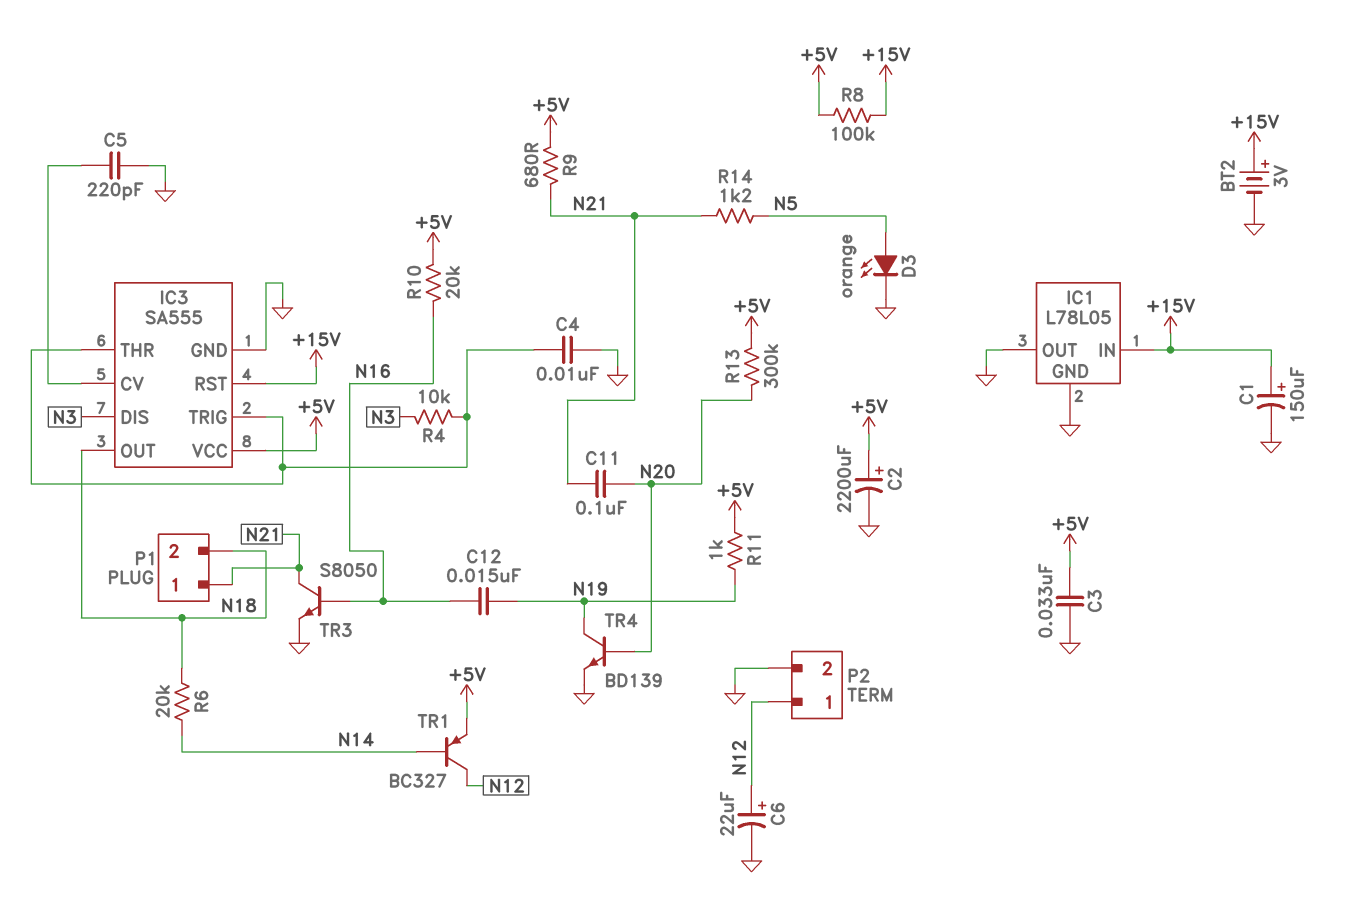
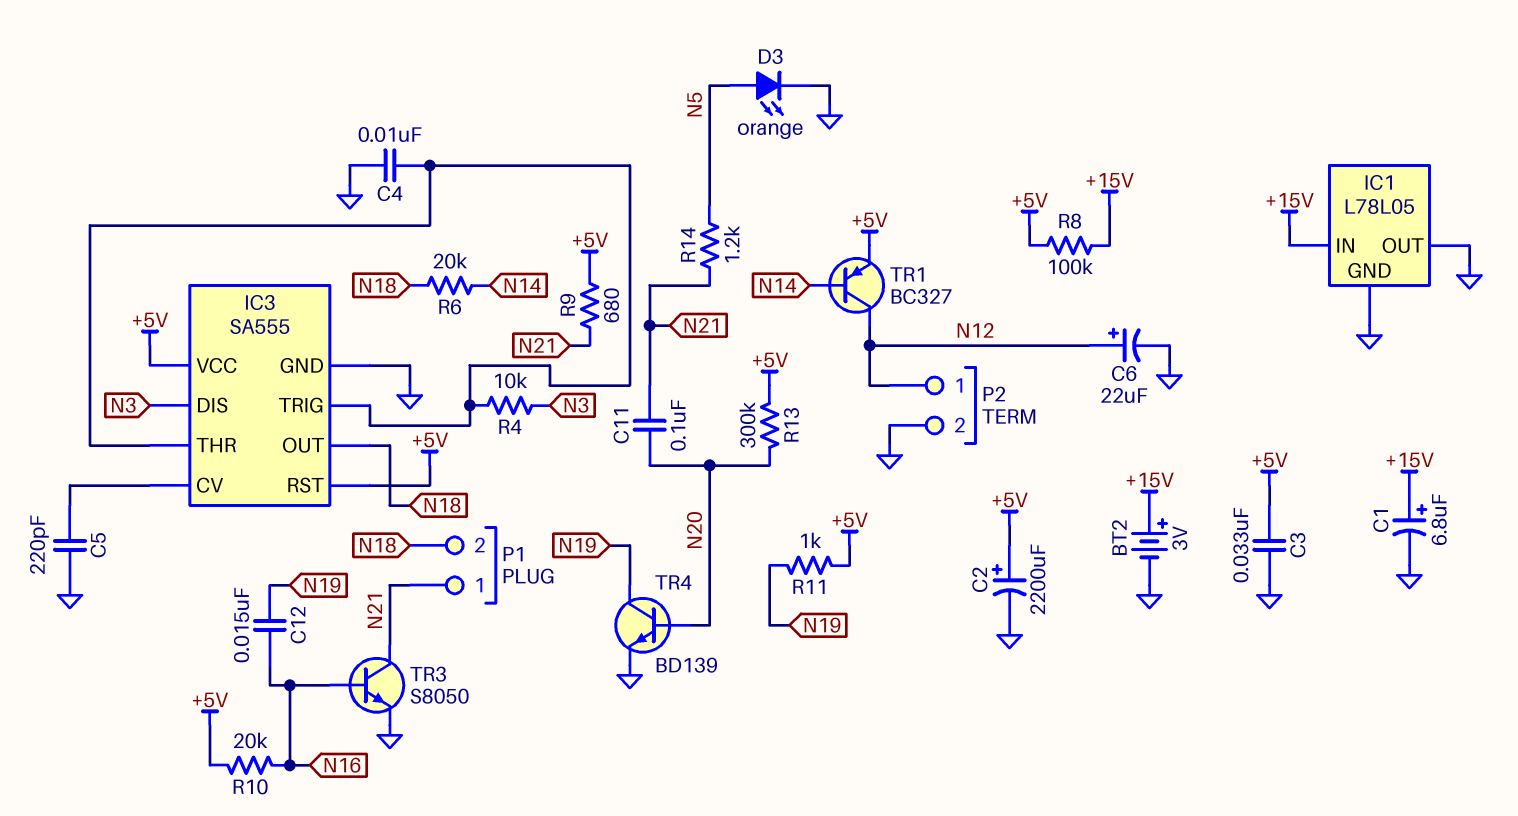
C1: 150uF (plus +15V, minus GND) -> 6.8uF (plus +15V, minus GND)
IC3 pin RST: +15V -> +5V

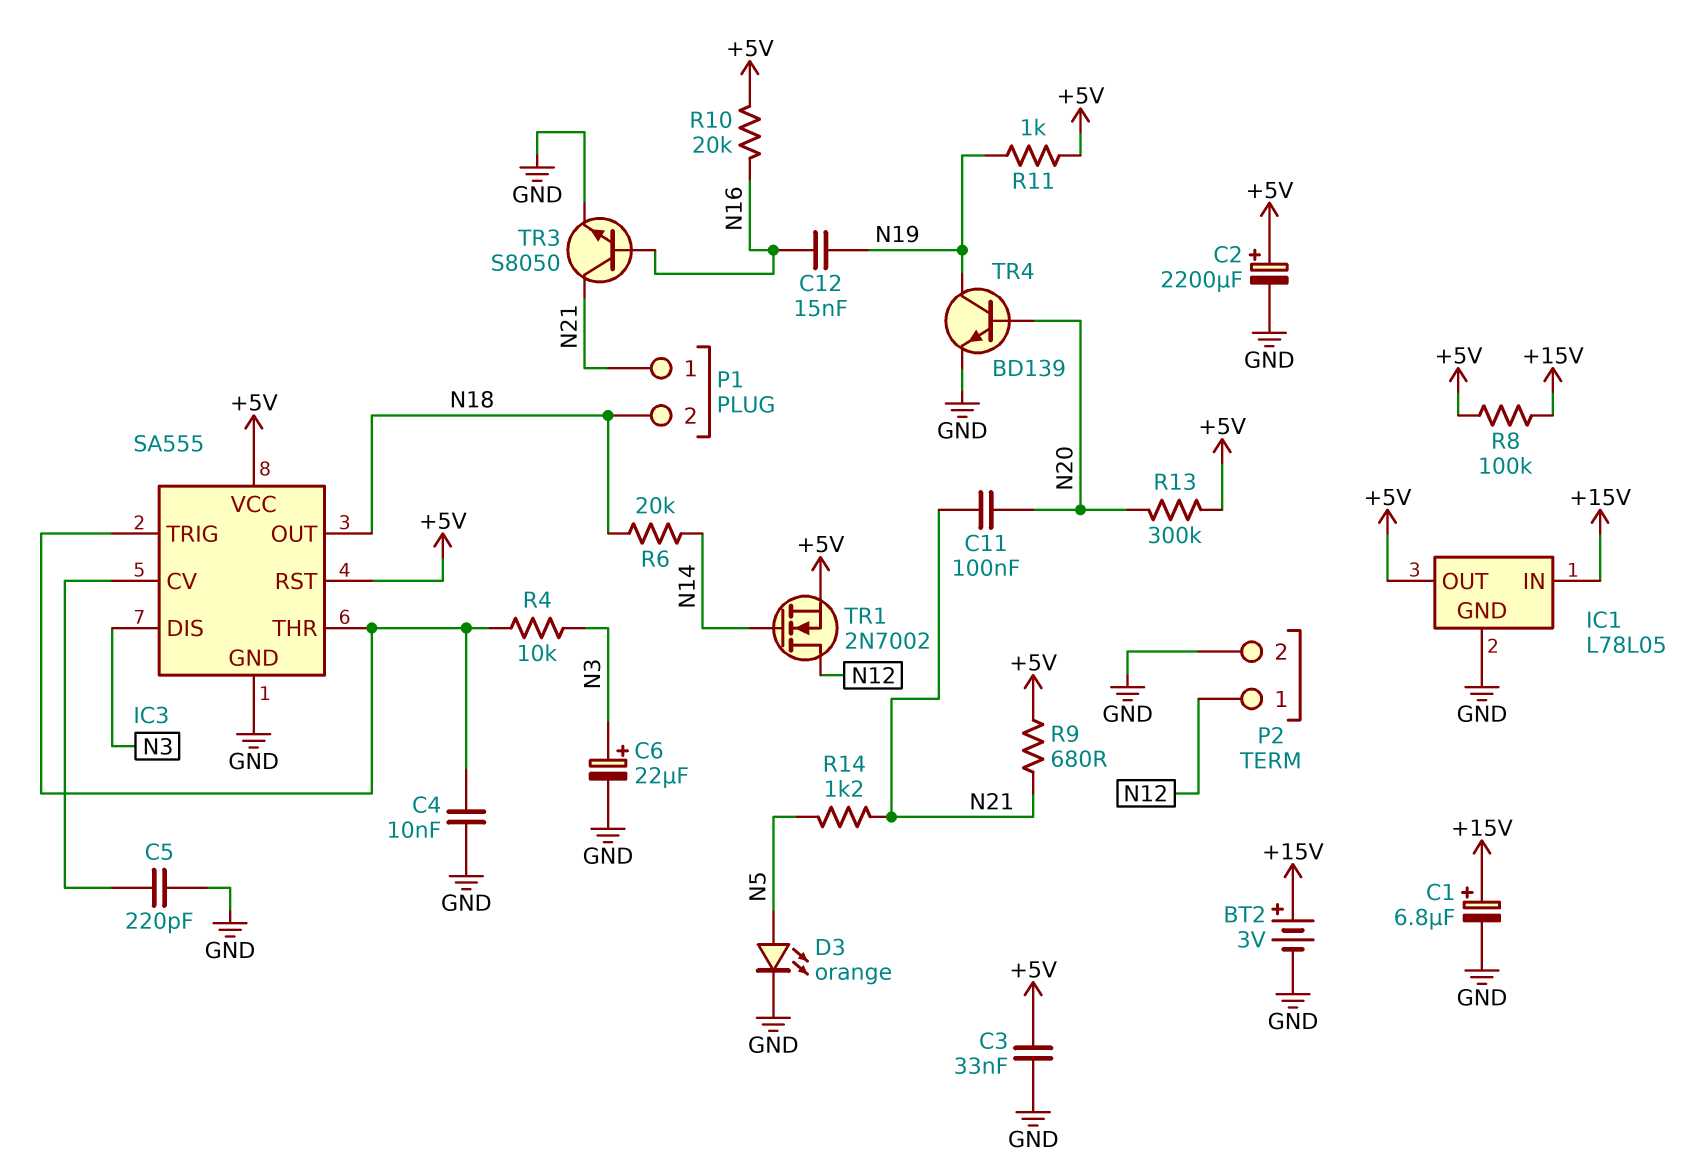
C6: 22uF (plus N12, minus GND) -> 22uF (plus N3, minus GND)
IC1 pin OUT: GND -> +5V
TR1: PNP BC327 (B N14, C N12, E +5V) -> NMOS 2N7002 (G N14, D N12, S +5V)

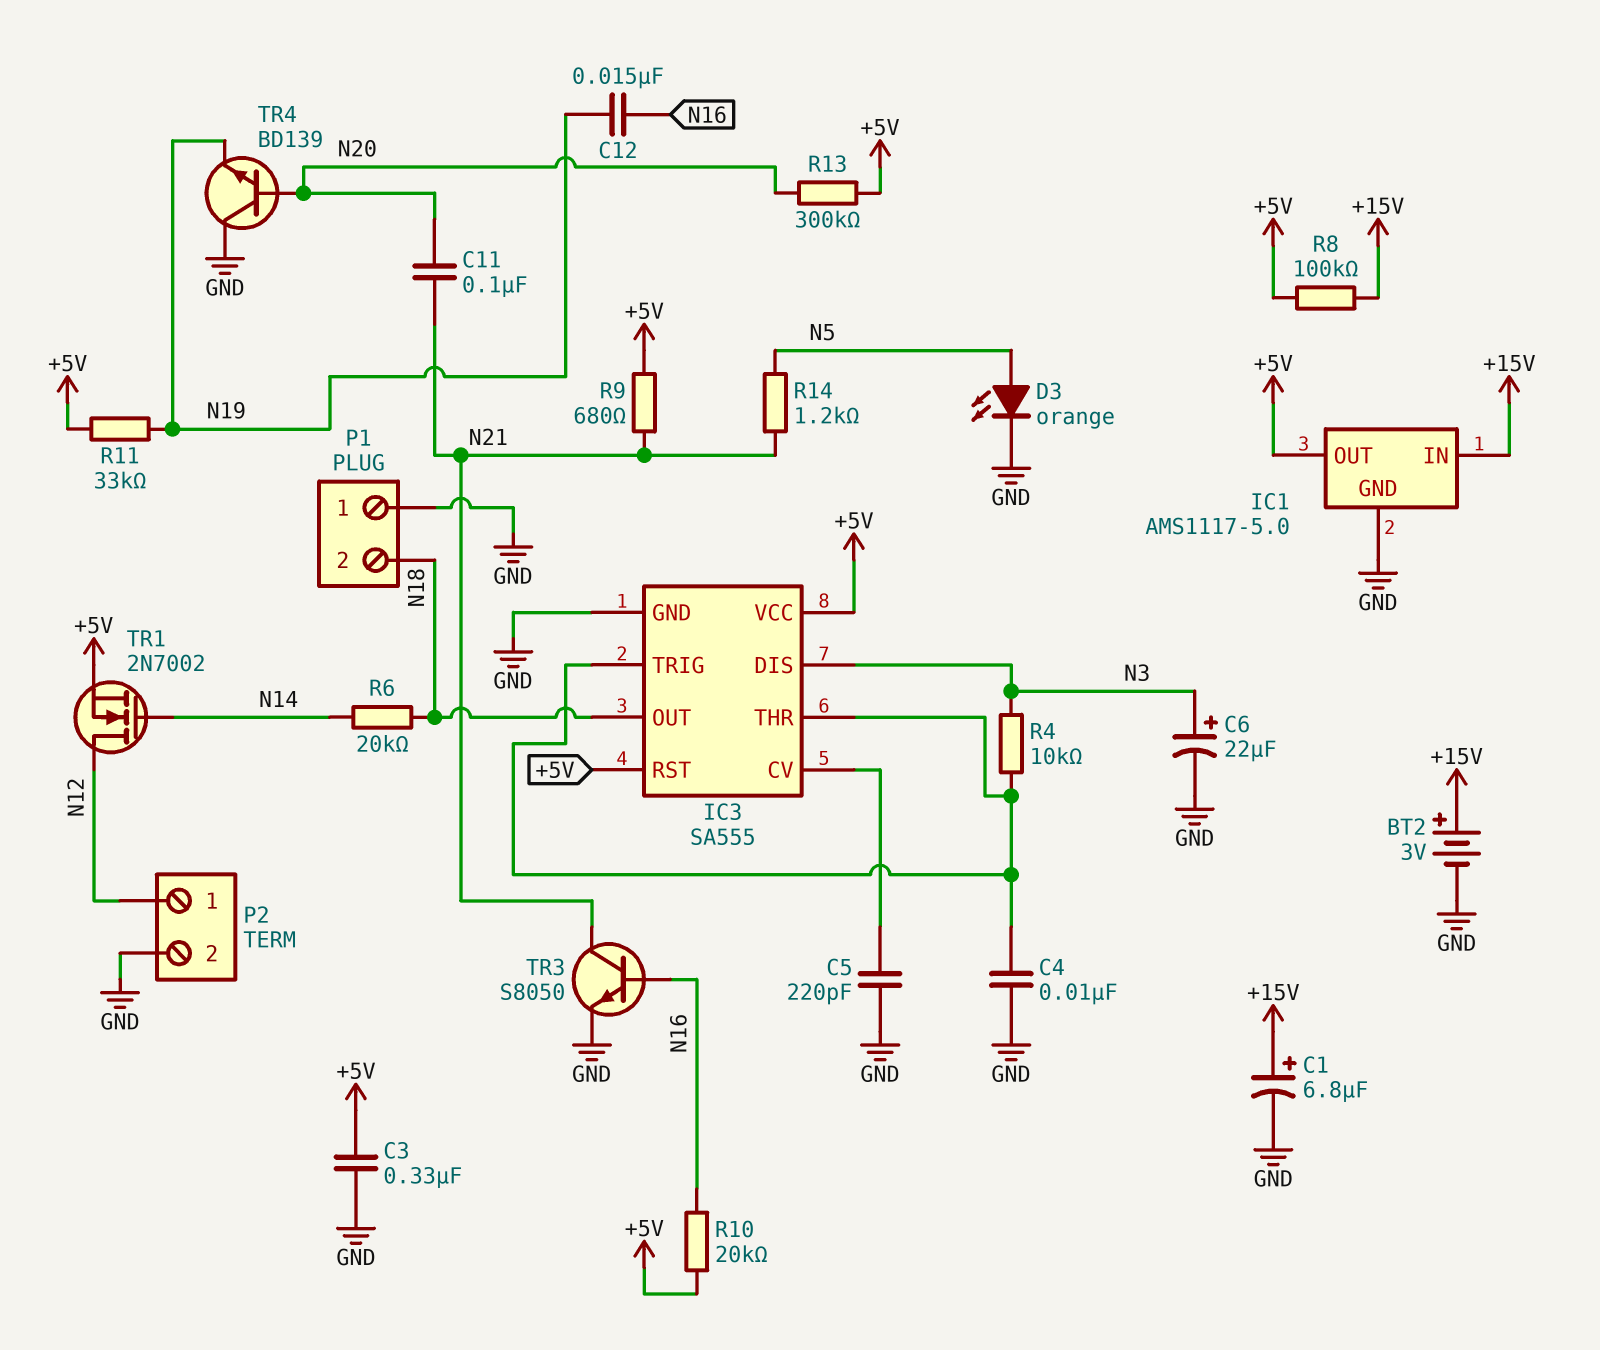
C2: 2200uF (plus +5V, minus GND) -> none
C3: 33nF (+5V, GND) -> 330nF (+5V, GND)
IC1: L78L05 -> AMS1117-5.0
P1 pin 1: N21 -> GND
R11: 1k (+5V, N19) -> 33k (+5V, N19)
TR4: NPN BD139 (B N20, C N19, E GND) -> NPN BD139 (B N20, C GND, E N19)

